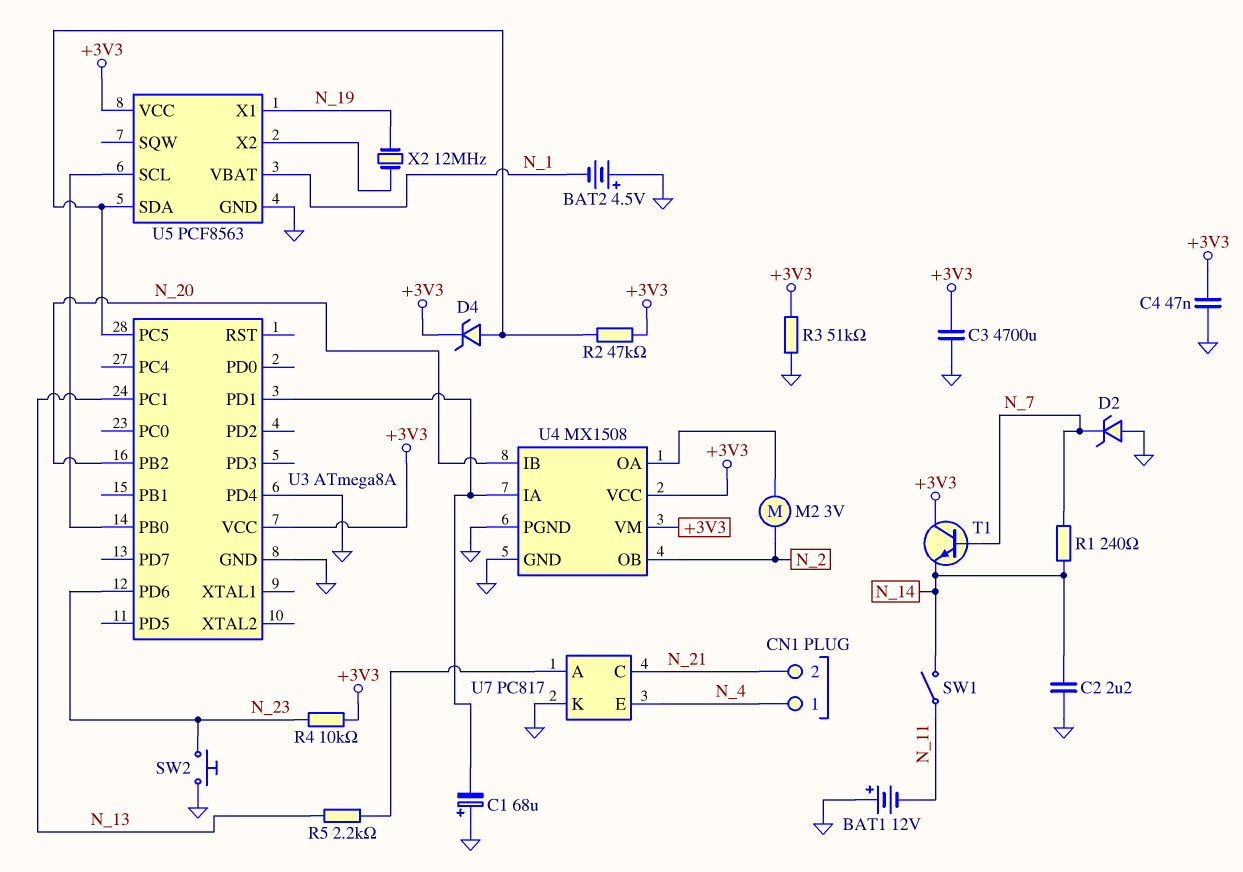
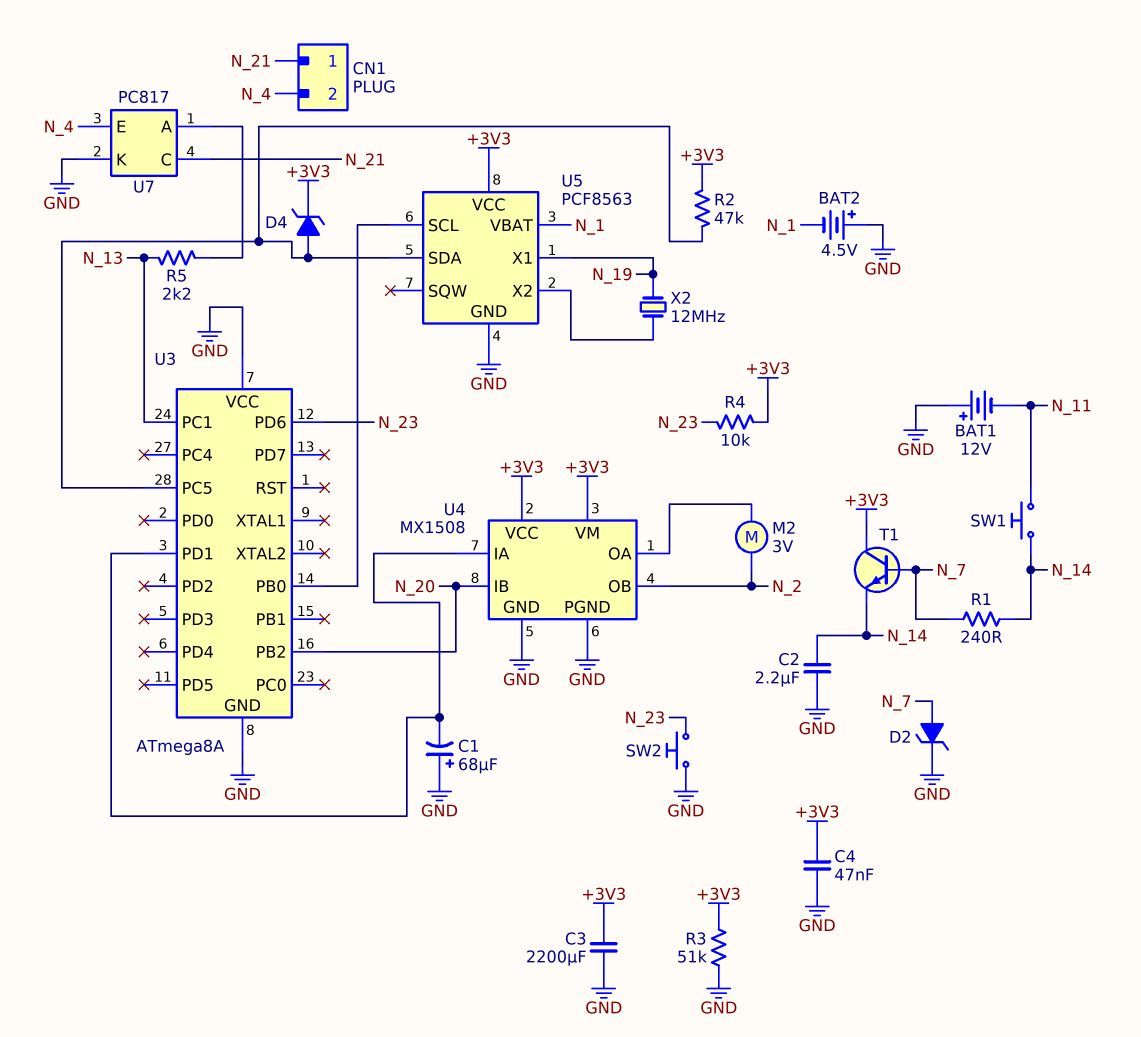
C3: 4700uF (+3V3, GND) -> 2200uF (+3V3, GND)
CN1 pin 1: N_4 -> N_21
CN1 pin 2: N_21 -> N_4
D2: zener (A GND, K N_7) -> zener (A N_7, K GND)
SW1: switch (N_11, N_14) -> button (N_11, N_14)
U3 pin PD4: GND -> none
U3 pin VCC: +3V3 -> GND

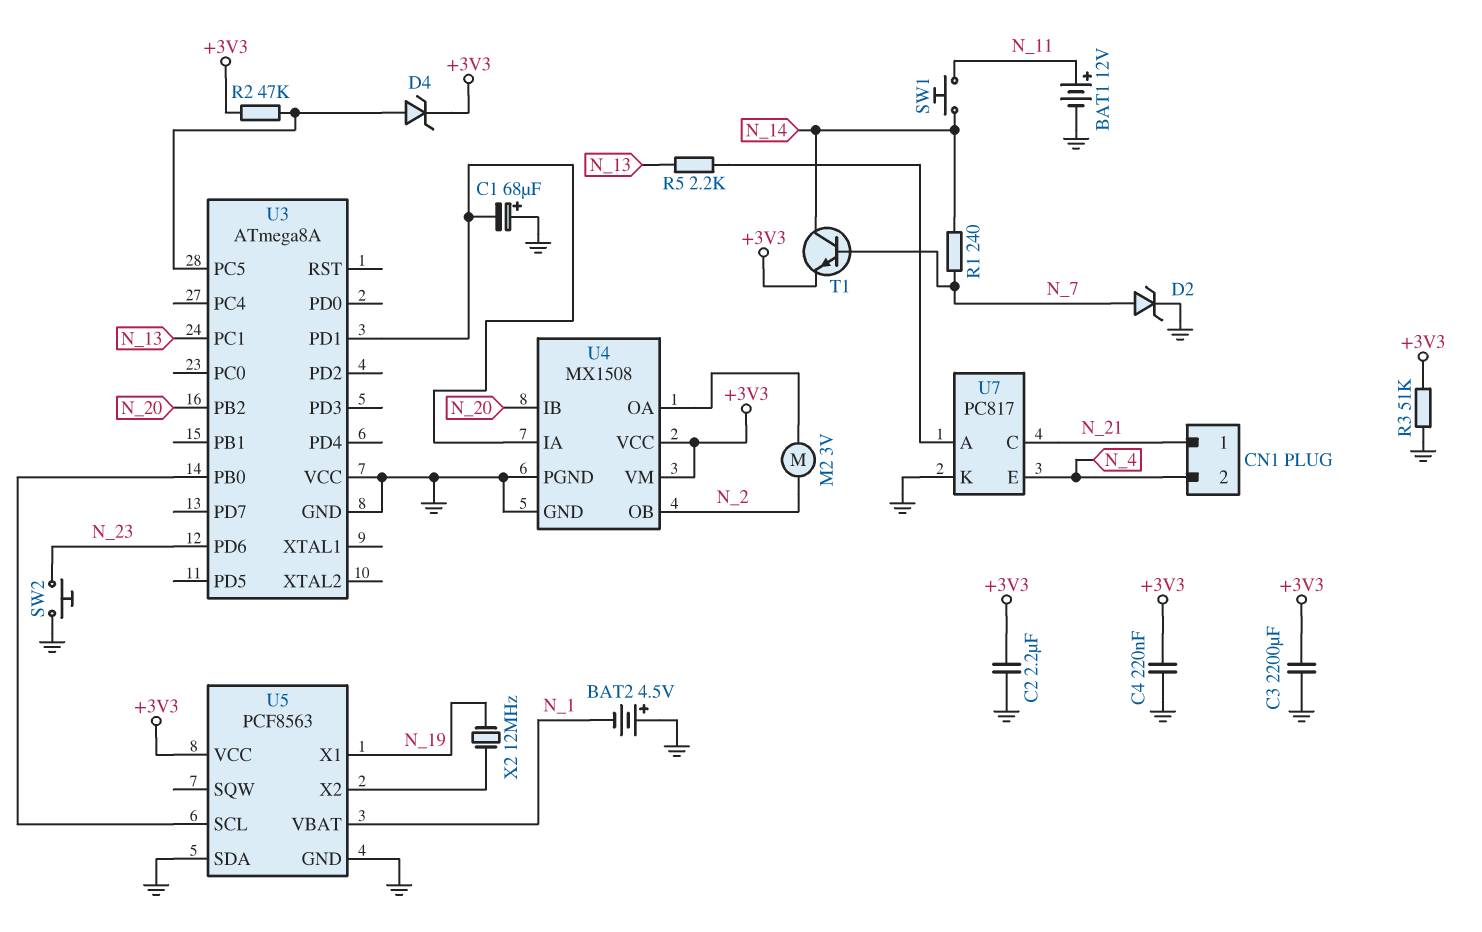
BAT1: 12V (plus GND, minus N_11) -> 12V (plus N_11, minus GND)
C2: 2.2uF (GND, N_14) -> 2.2uF (+3V3, GND)
C4: 47nF (+3V3, GND) -> 220nF (+3V3, GND)
R4: 10k (+3V3, N_23) -> none
T1: NPN (B N_7, C +3V3, E N_14) -> NPN (B N_7, C N_14, E +3V3)
U5 pin SDA: U3/PC5 -> GND

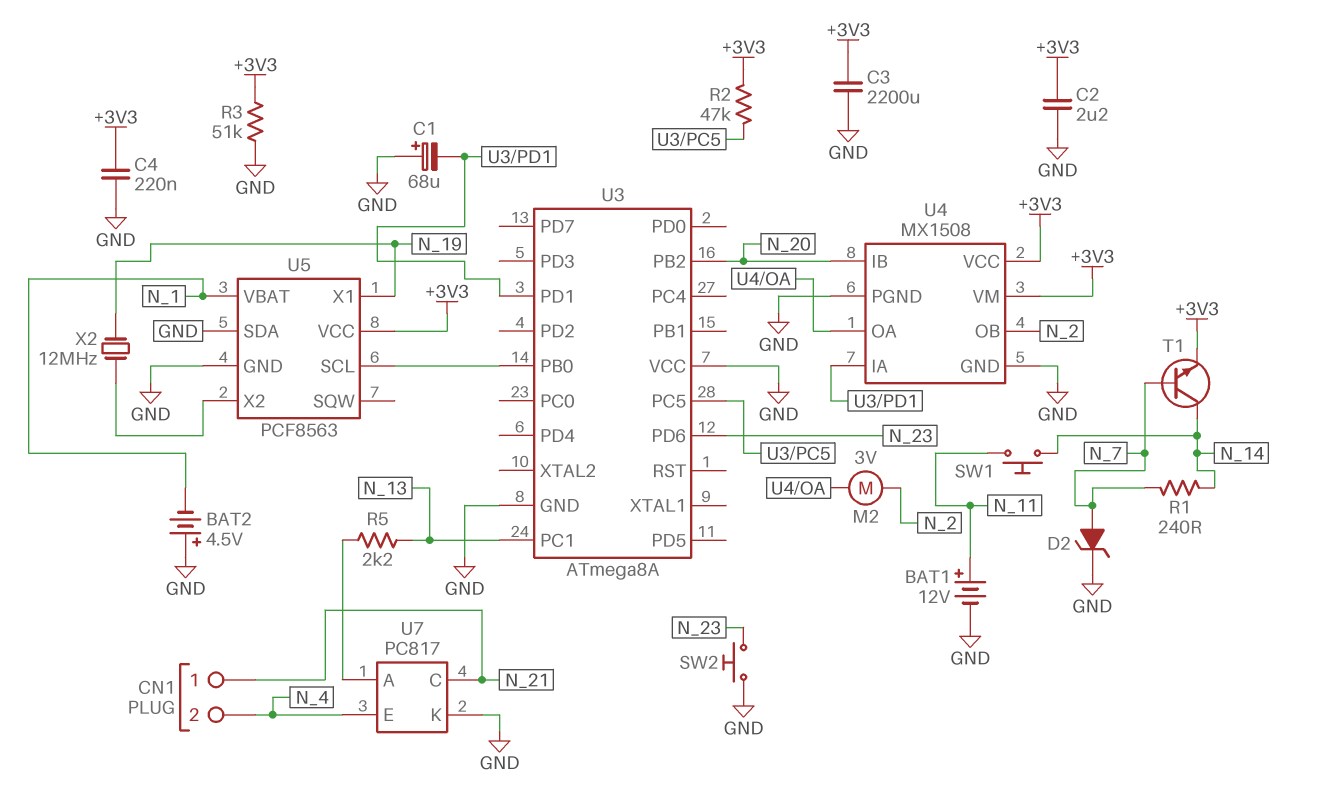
D4: zener (A U3/PC5, K +3V3) -> none

